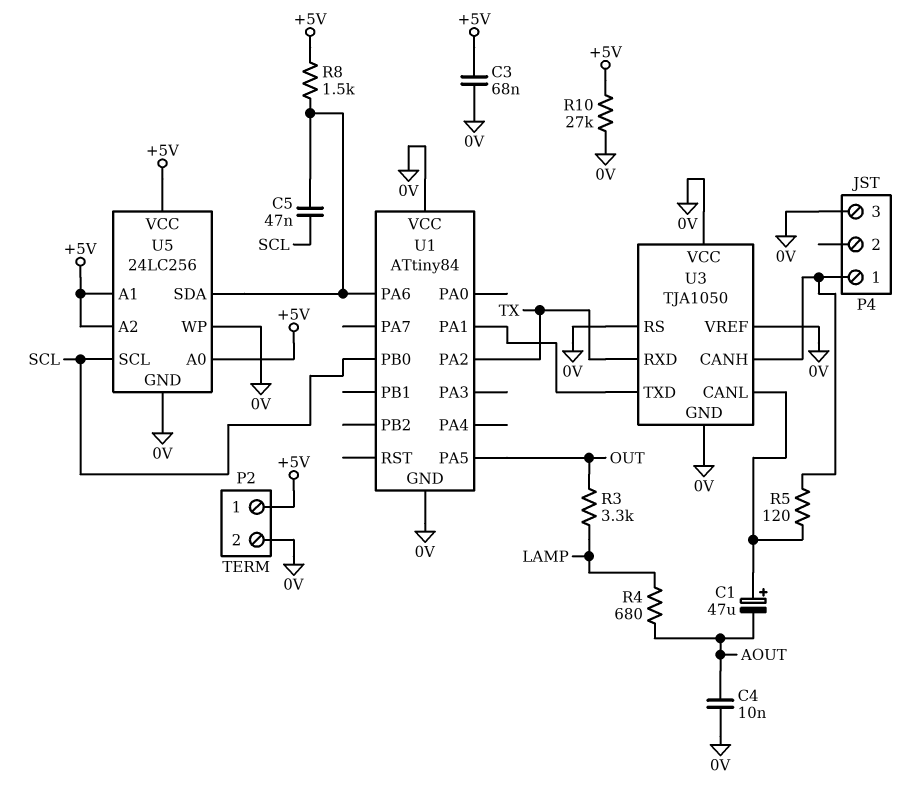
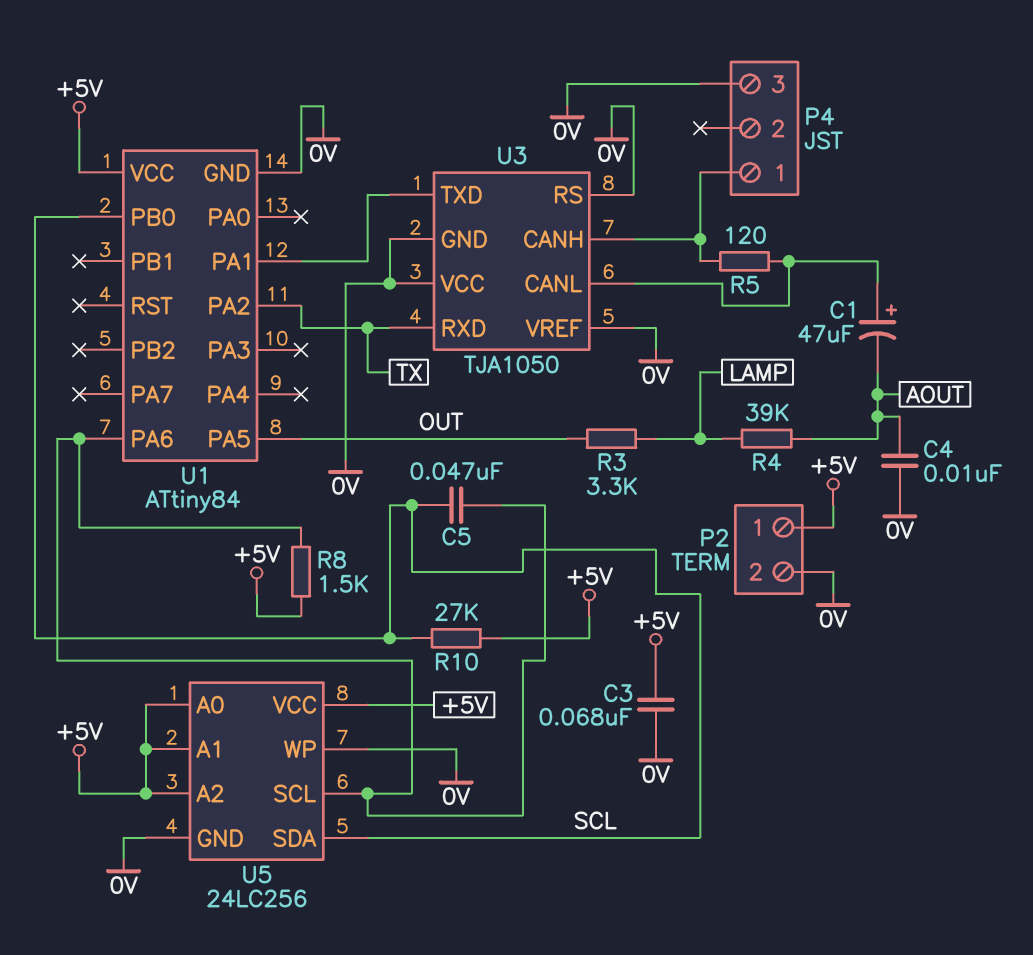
R4: 680 (AOUT, LAMP) -> 39k (AOUT, LAMP)
R10: 27k (+5V, 0V) -> 27k (+5V, SCL)
U1 pin VCC: 0V -> +5V
U5 pin SCL: SCL -> U1/PA6
U5 pin SDA: U1/PA6 -> SCL

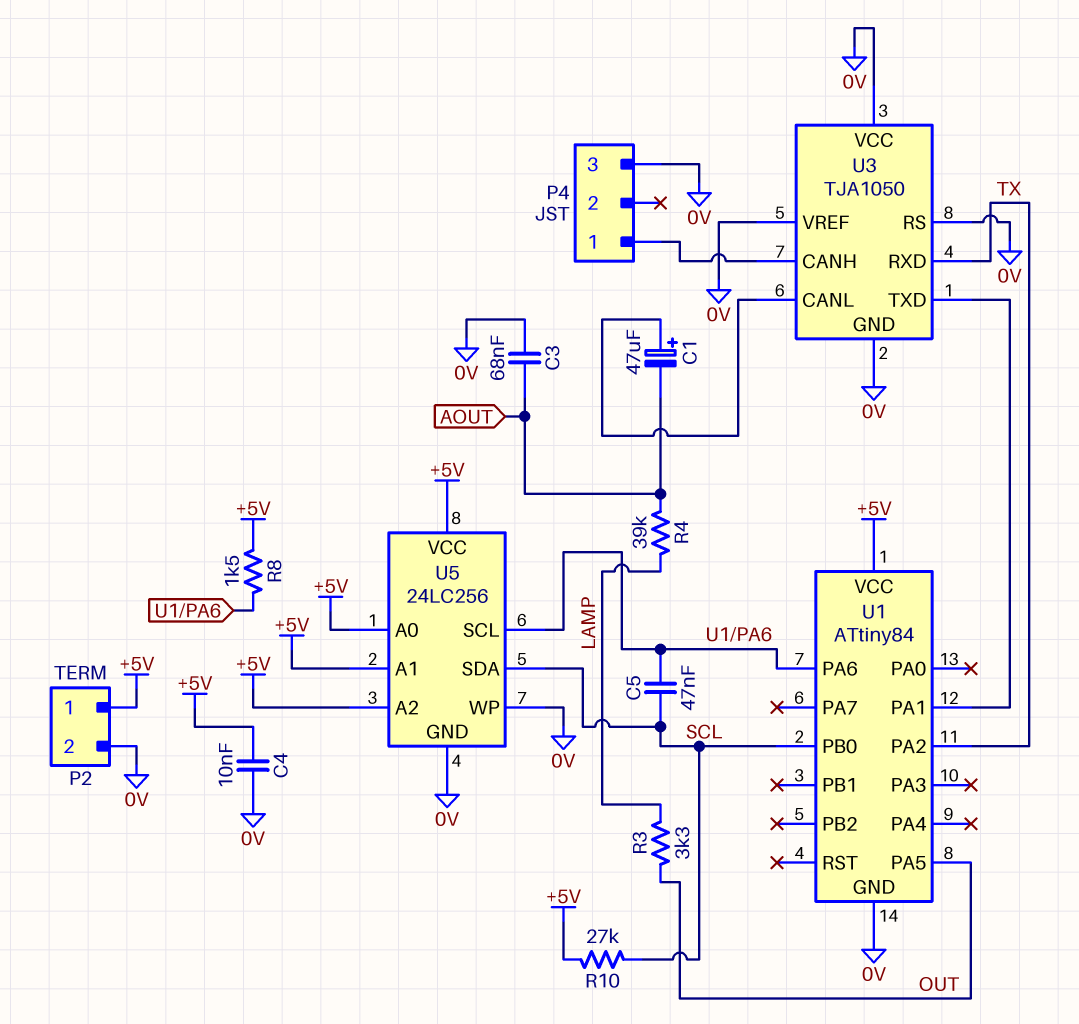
C3: 68nF (+5V, 0V) -> 68nF (0V, AOUT)
C4: 10nF (0V, AOUT) -> 10nF (+5V, 0V)
R5: 120 (P4/1, U3/CANL) -> none

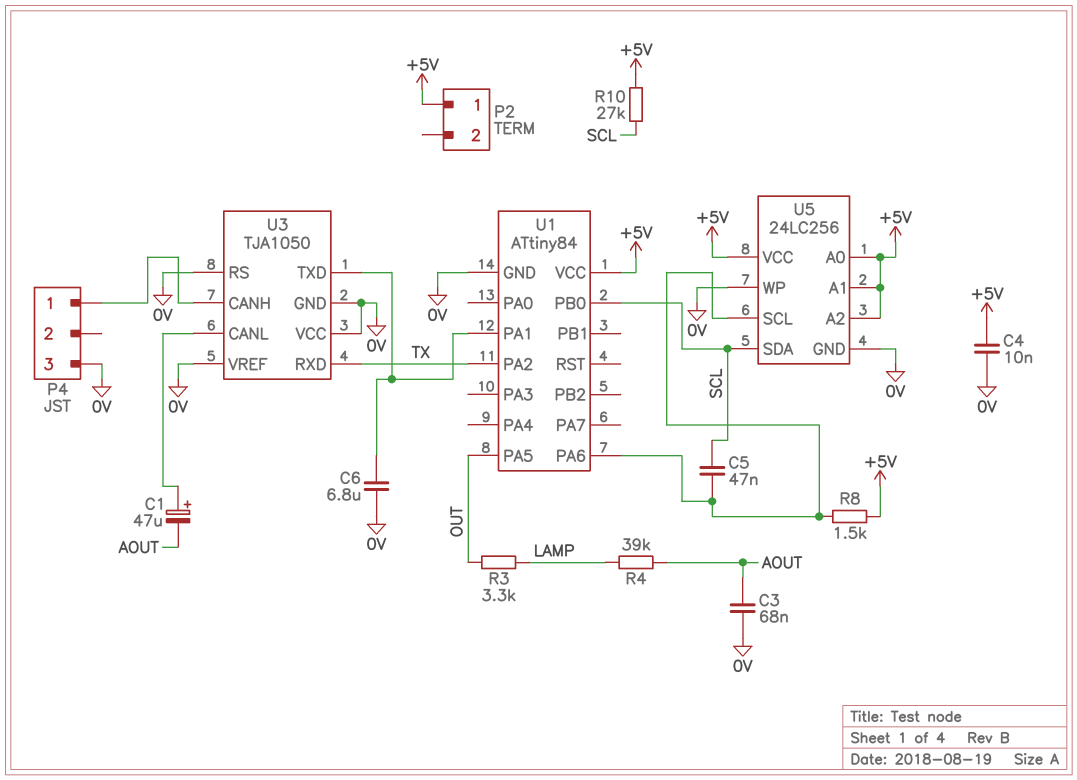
C6: none -> 6.8uF (0V, U1/PA1)
P2 pin 2: 0V -> none

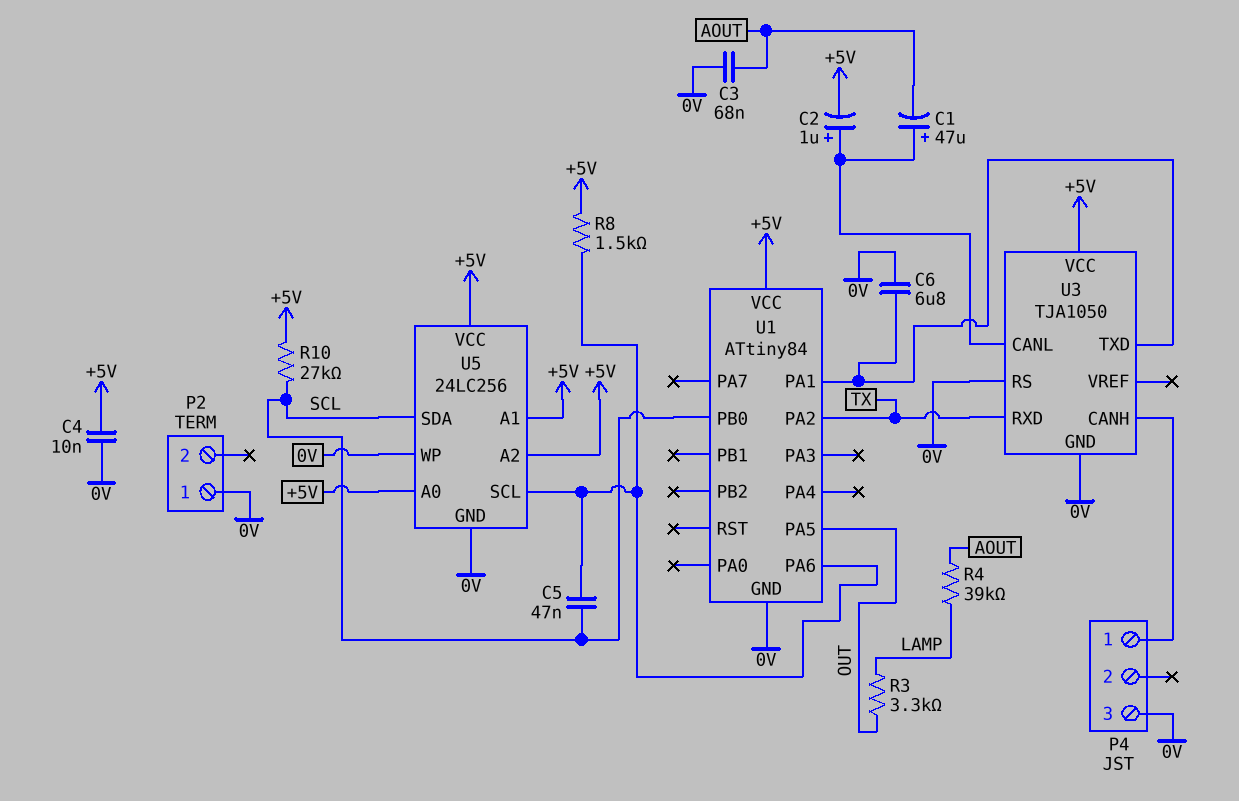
C2: none -> 1uF (plus U3/CANL, minus +5V)
P2 pin 1: +5V -> 0V
U3 pin VCC: 0V -> +5V
U3 pin VREF: 0V -> none

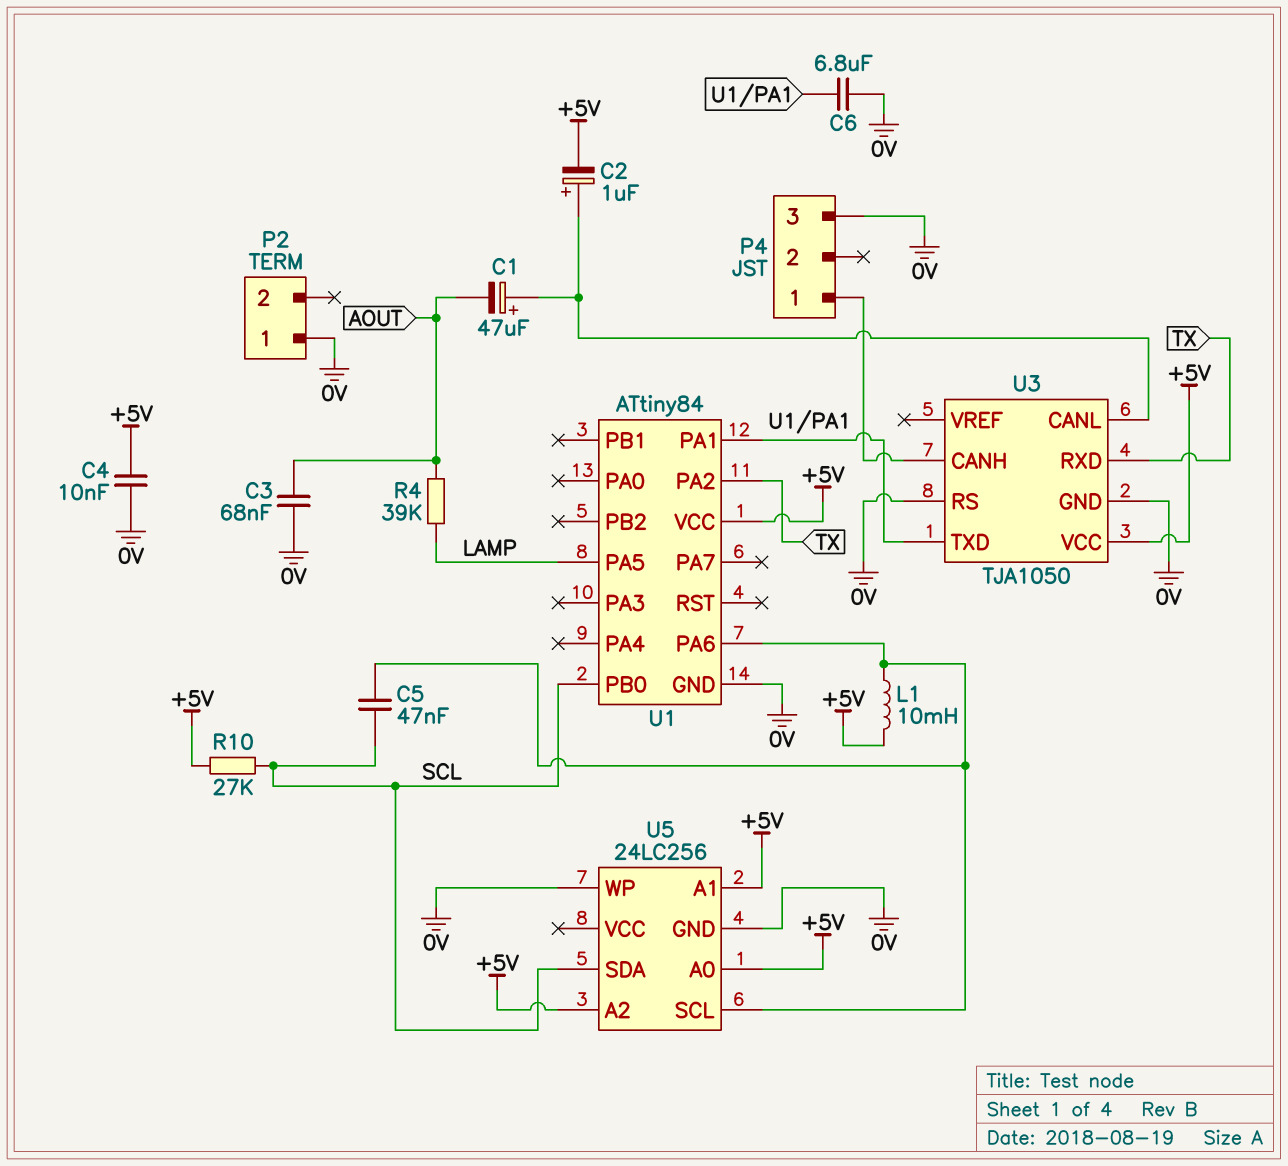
L1: none -> 10mH (+5V, U1/PA6)
R3: 3.3k (LAMP, OUT) -> none
R8: 1.5k (+5V, U1/PA6) -> none
U1 pin PA5: OUT -> LAMP
U5 pin VCC: +5V -> none

